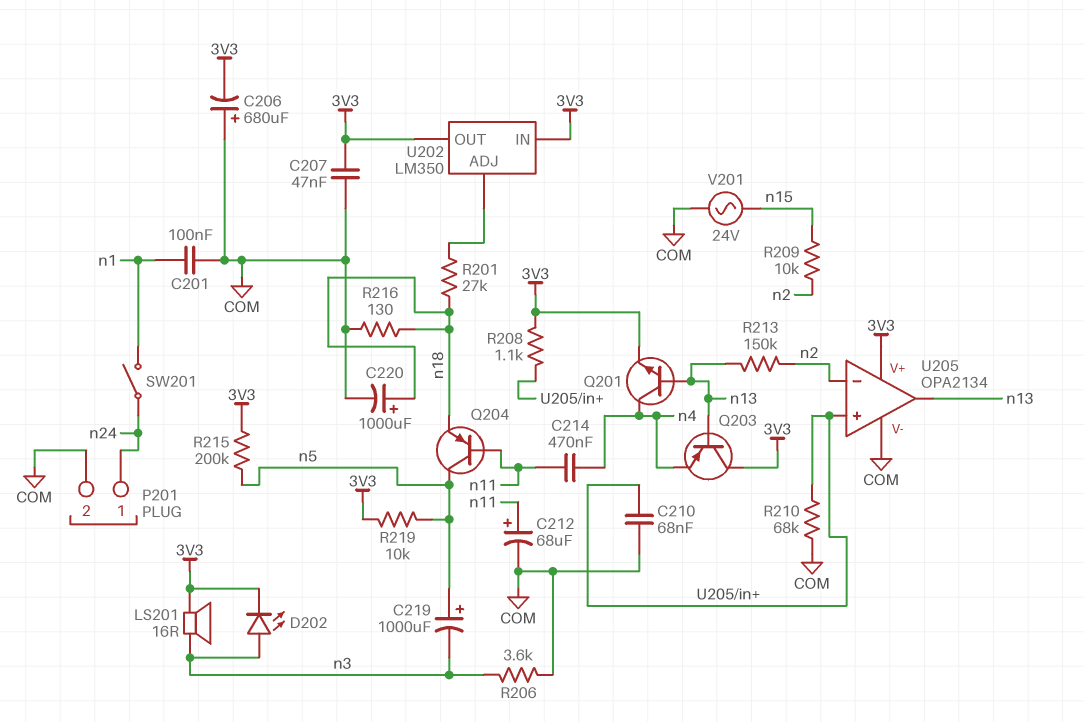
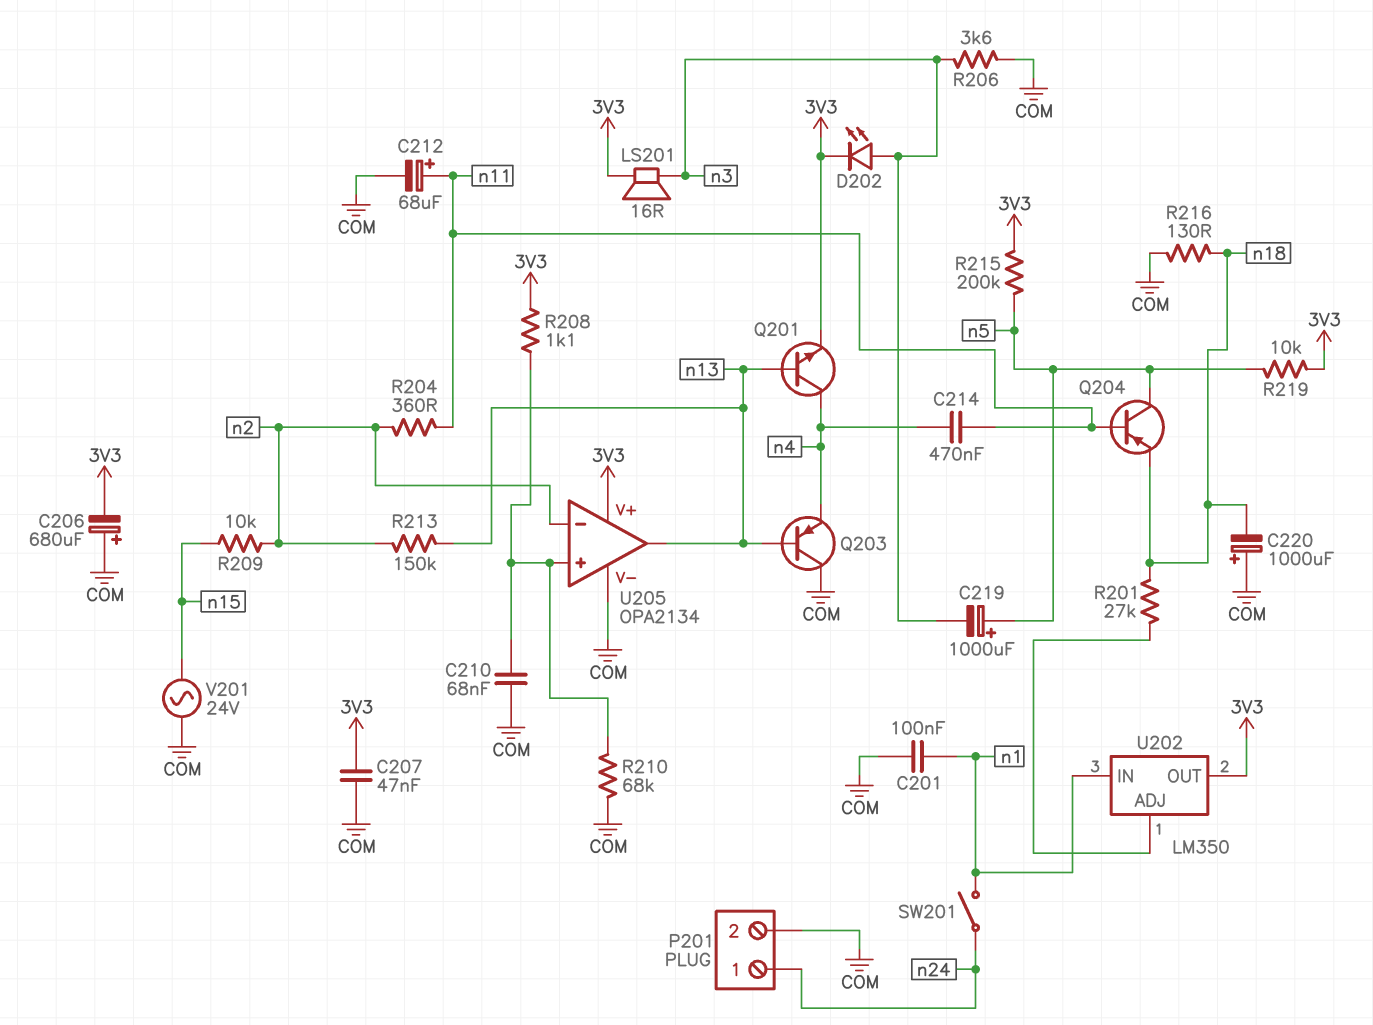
C220: 1000uF (plus n18, minus COM) -> 1000uF (plus COM, minus n18)
Q203: PNP (B n13, C 3V3, E n4) -> PNP (B n13, C COM, E n4)
R204: none -> 360 (n2, n11)
U202 pin IN: 3V3 -> n1

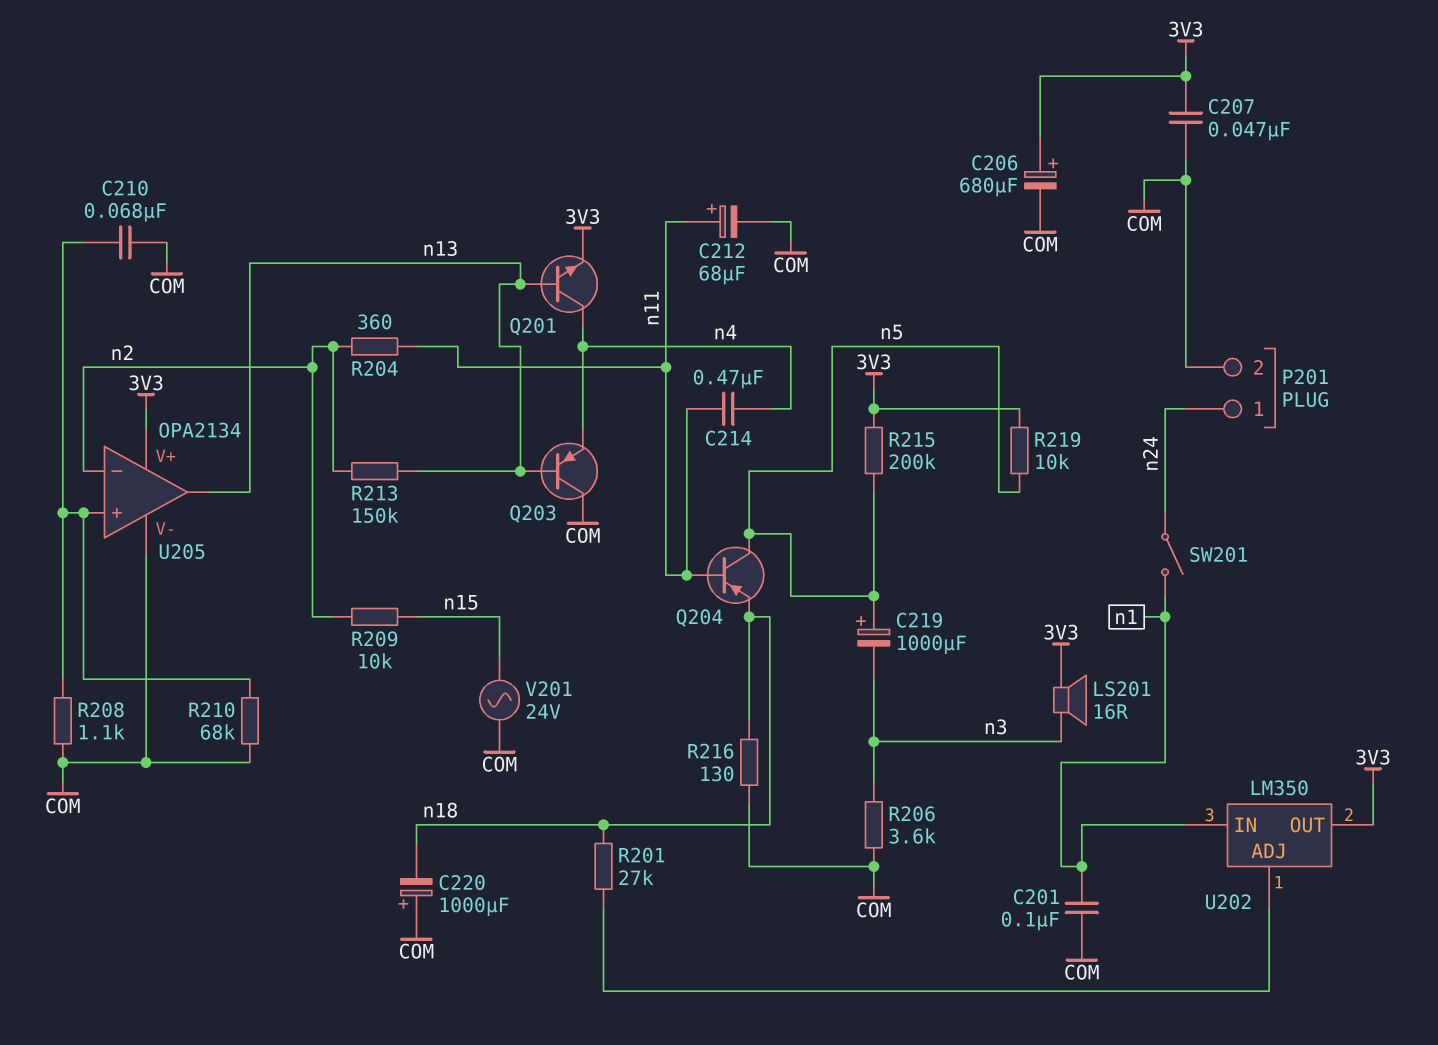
C206: 680uF (plus COM, minus 3V3) -> 680uF (plus 3V3, minus COM)
D202: LED (A n3, K 3V3) -> none
R208: 1.1k (3V3, U205/in+) -> 1.1k (COM, U205/in+)

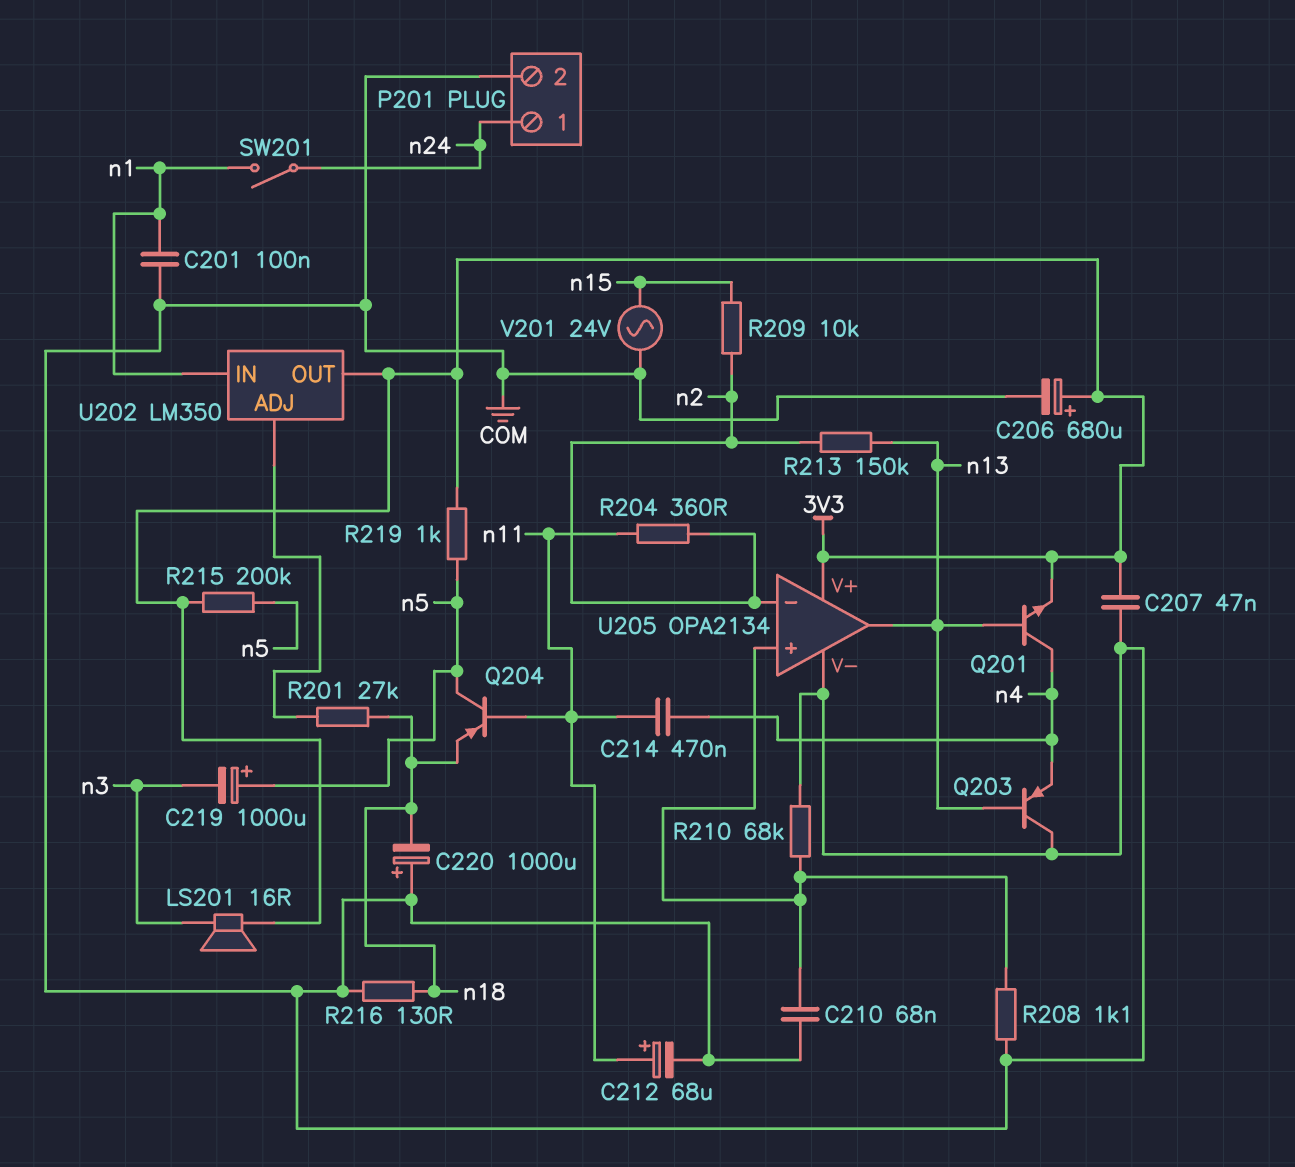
R206: 3.6k (COM, n3) -> none
R219: 10k (3V3, n5) -> 1k (3V3, n5)

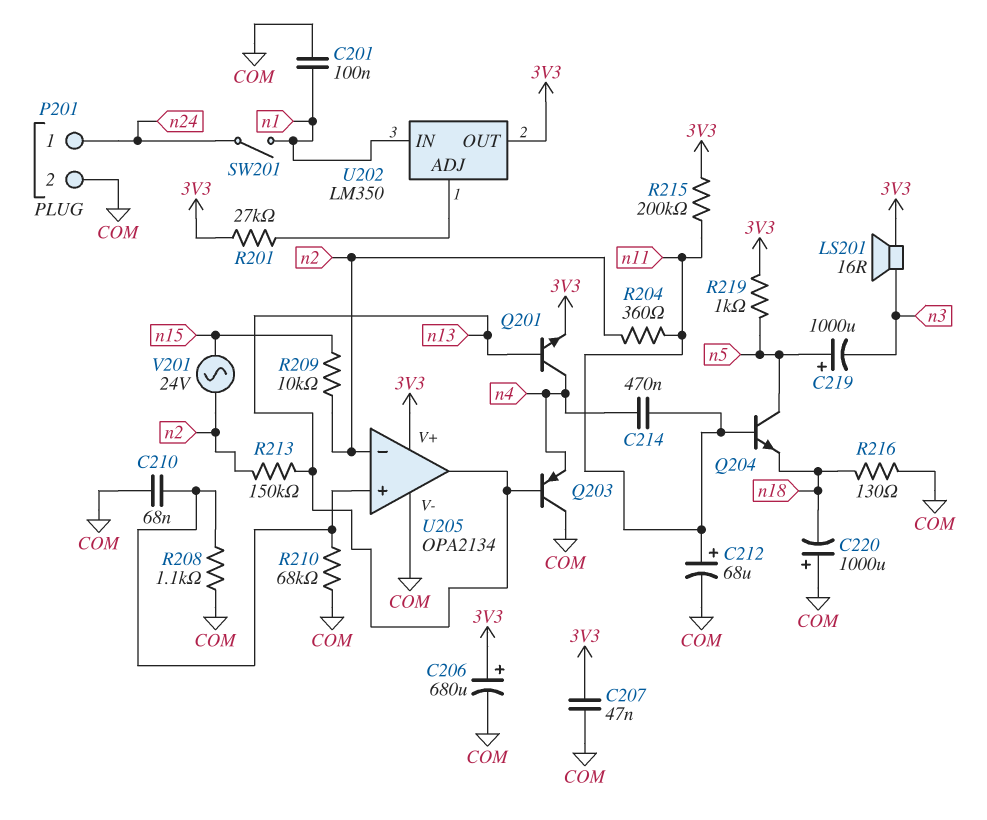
Q204: PNP (B n11, C n5, E n18) -> NPN (B n11, C n5, E n18)
R201: 27k (U202/ADJ, n18) -> 27k (3V3, U202/ADJ)
R215: 200k (3V3, n5) -> 200k (3V3, n11)
V201: AC 24V (COM, n15) -> AC 24V (n2, n15)

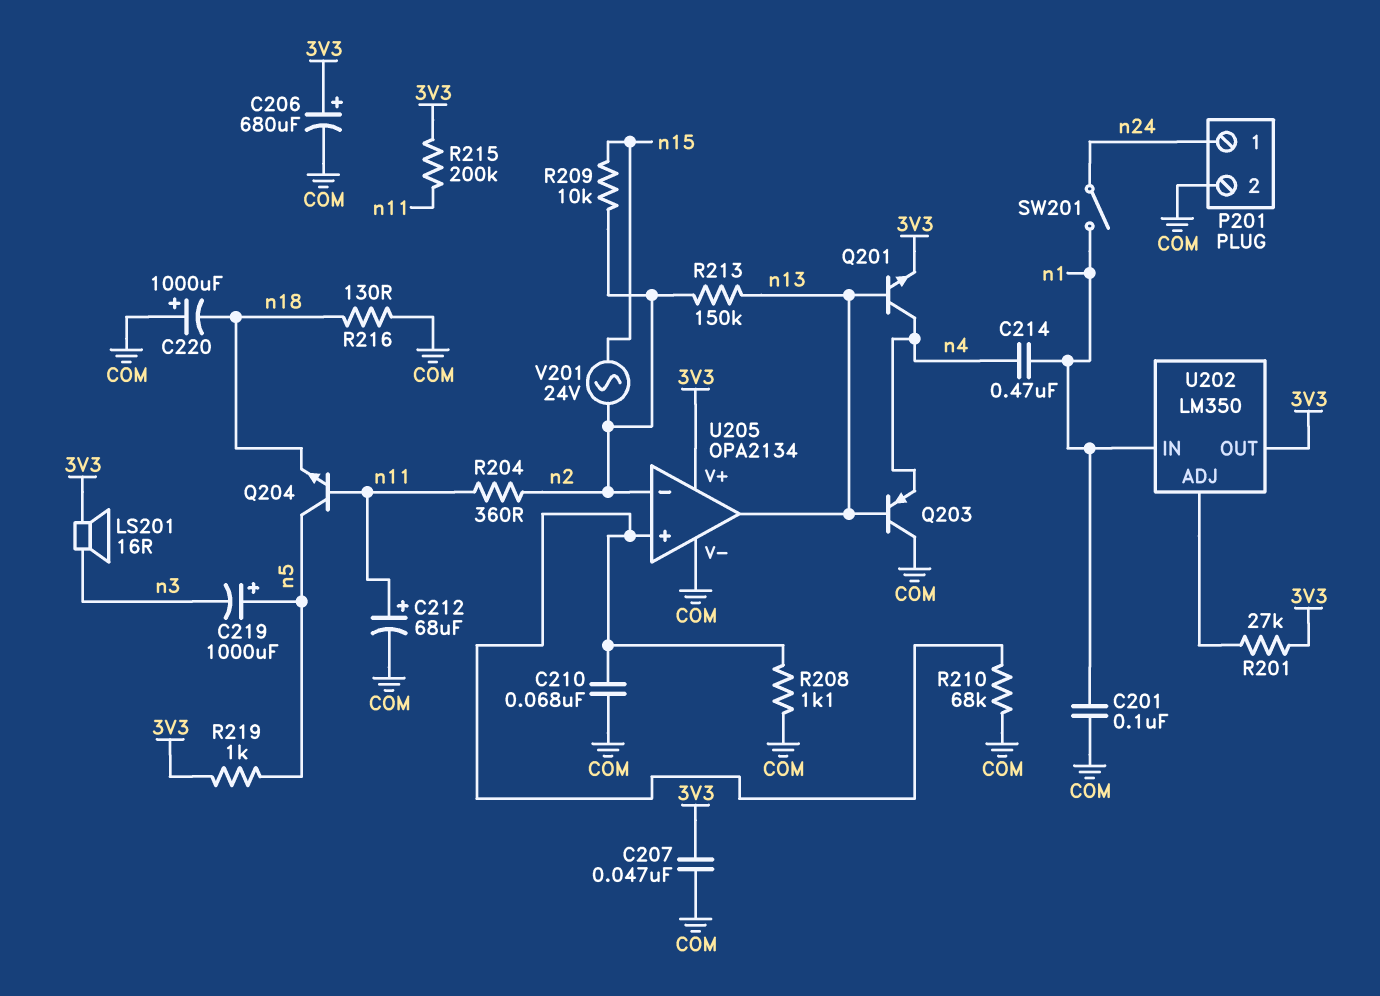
C214: 470nF (n4, n11) -> 470nF (n1, n4)

